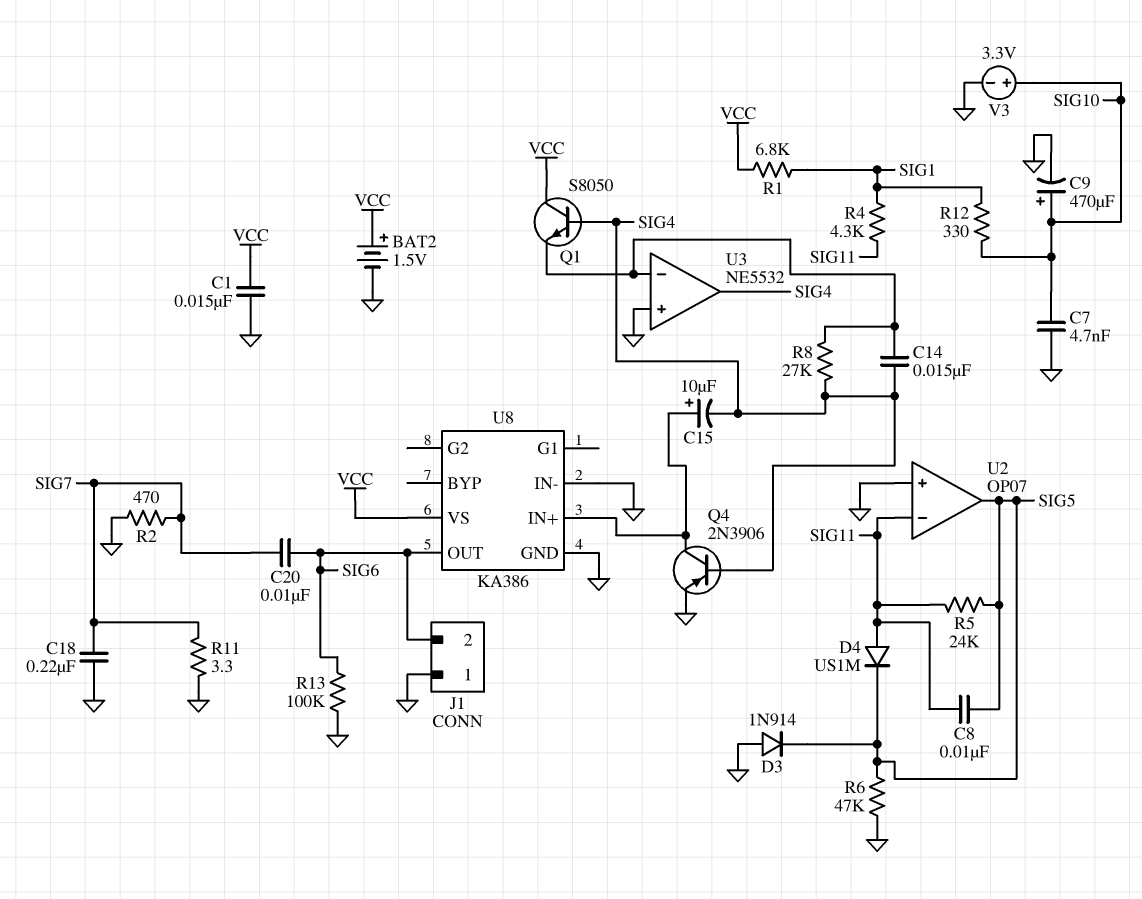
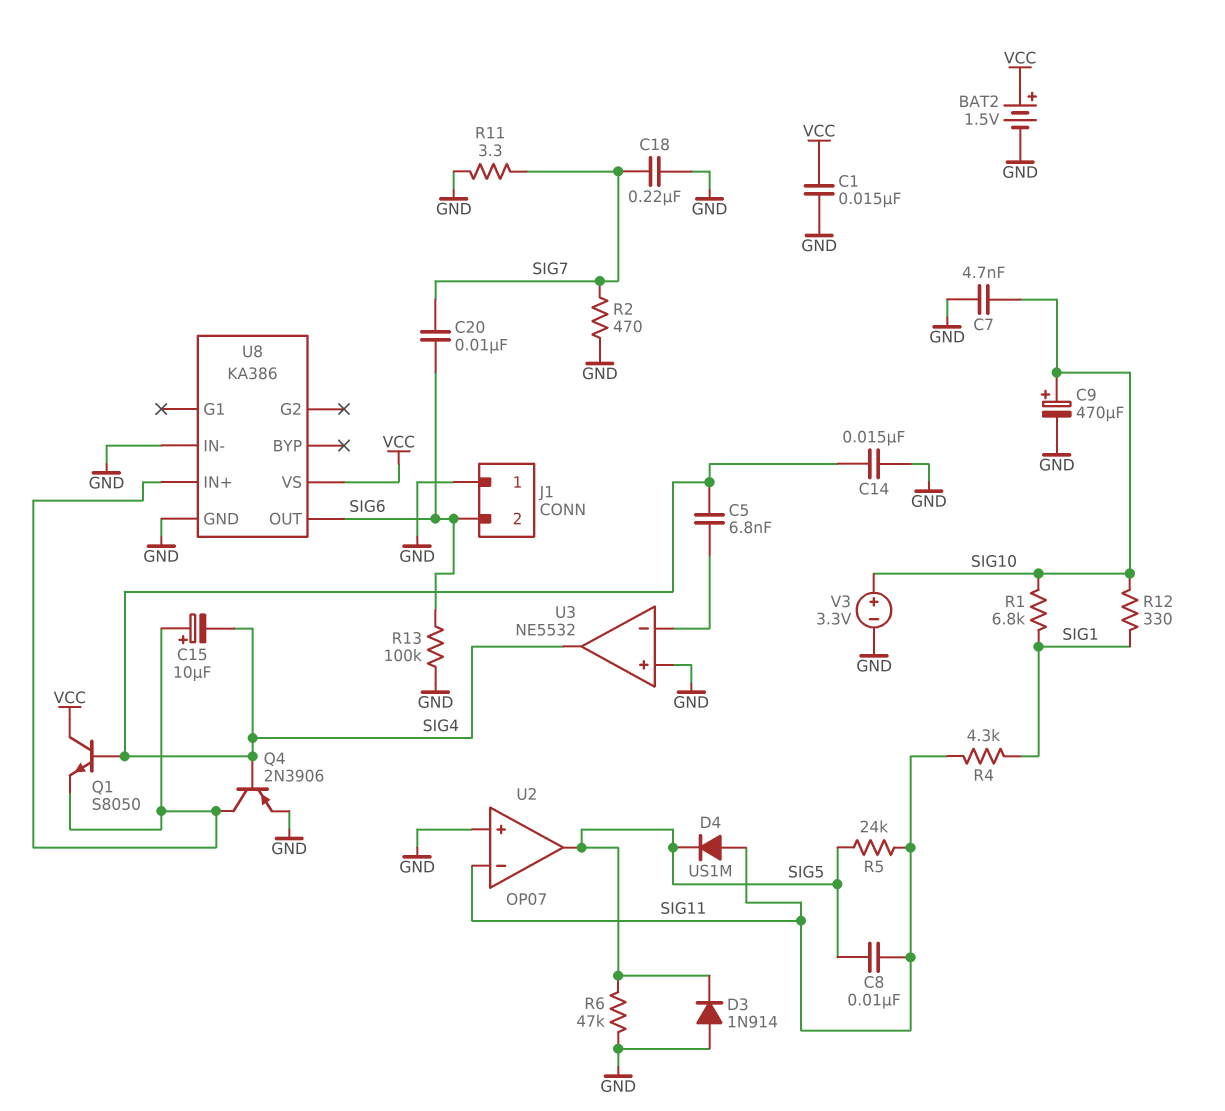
C5: none -> 6.8nF (SIG4, U3/in-)
C14: 15nF (SIG4, U3/in-) -> 15nF (GND, SIG4)
Q1: NPN S8050 (B SIG4, C VCC, E U3/in-) -> NPN S8050 (B SIG4, C VCC, E U8/IN+)
R1: 6.8k (SIG1, VCC) -> 6.8k (SIG1, SIG10)
R8: 27k (SIG4, U3/in-) -> none

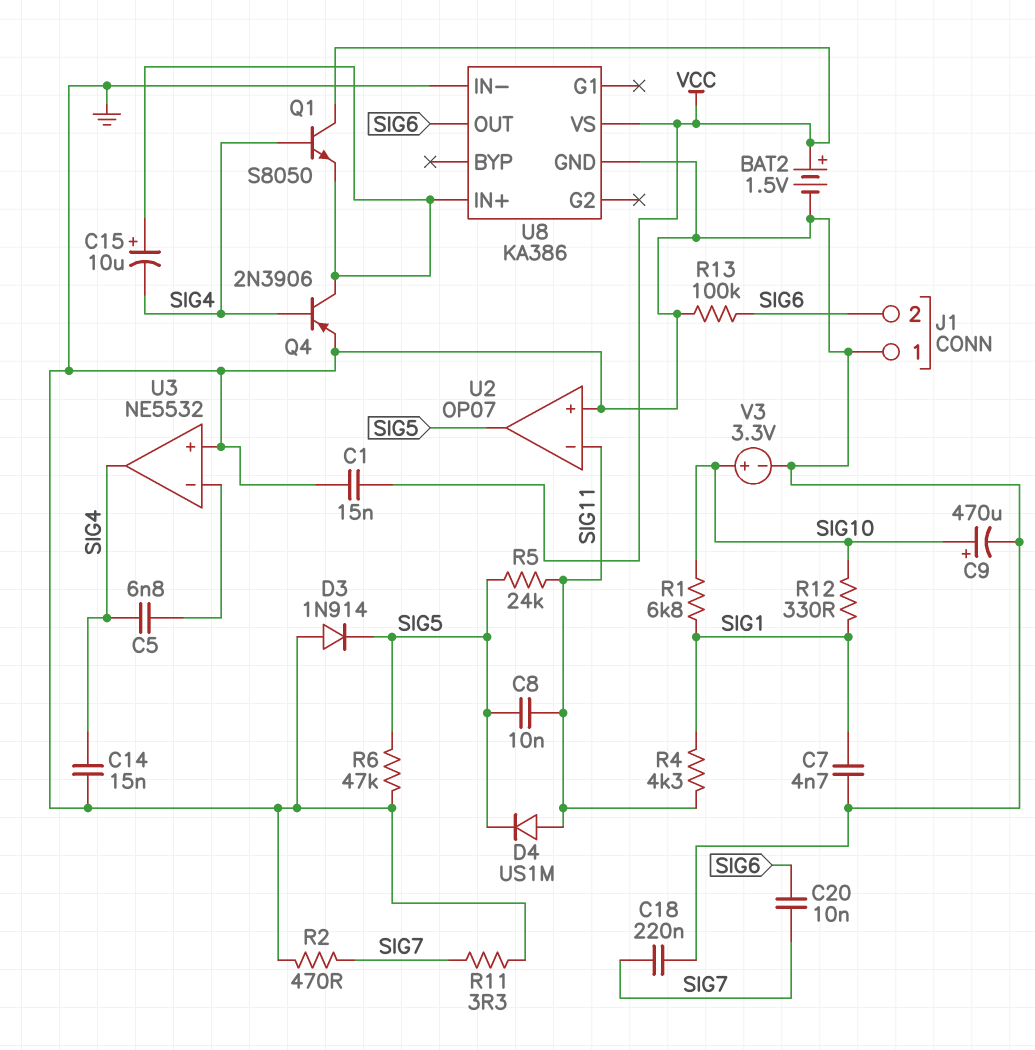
C7: 4.7nF (GND, SIG10) -> 4.7nF (GND, SIG1)

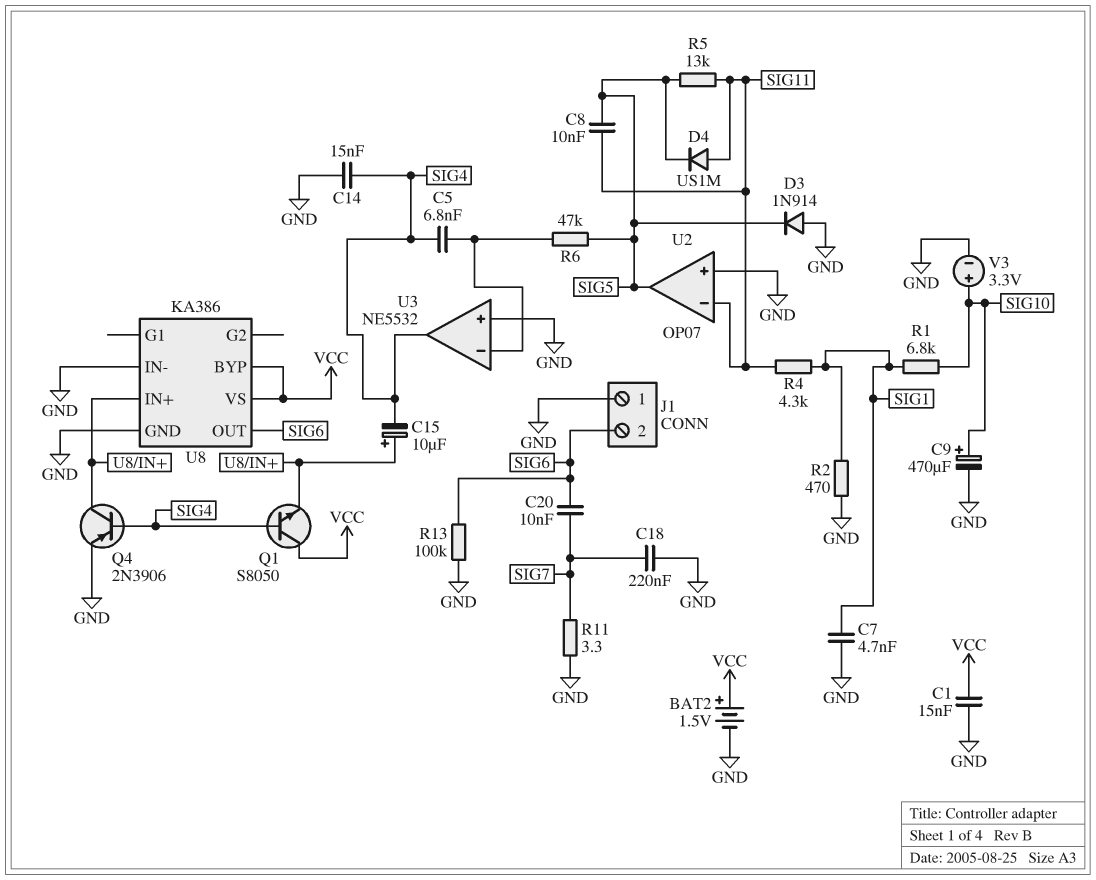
R2: 470 (GND, SIG7) -> 470 (GND, SIG1)
R5: 24k (SIG5, SIG11) -> 13k (SIG5, SIG11)
R6: 47k (GND, SIG5) -> 47k (SIG5, U3/in-)
R12: 330 (SIG1, SIG10) -> none
U8 pin BYP: none -> VCC

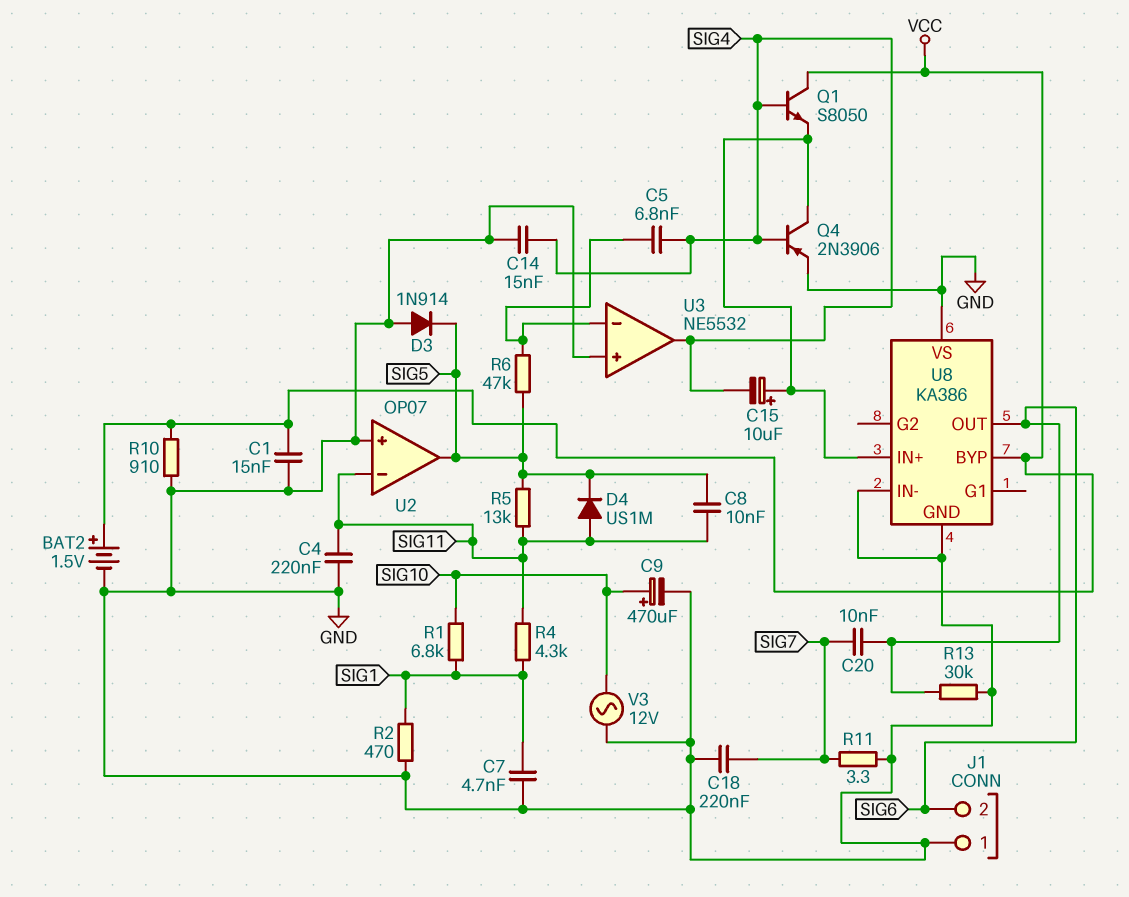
C4: none -> 220nF (GND, SIG11)
R10: none -> 910 (GND, VCC)
R13: 100k (GND, SIG6) -> 30k (GND, SIG6)
U8 pin VS: VCC -> GND
V3: 3.3V (plus SIG10, minus GND) -> AC 12V (GND, SIG10)

